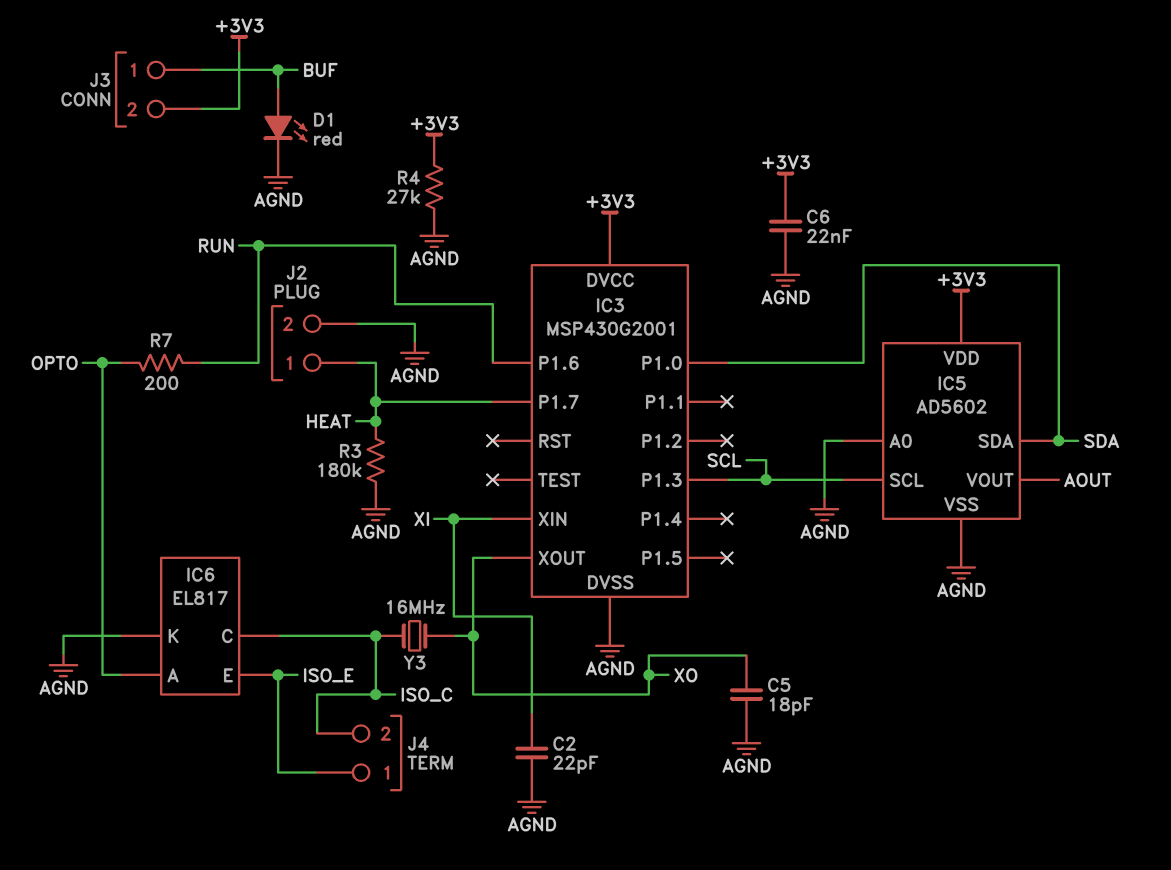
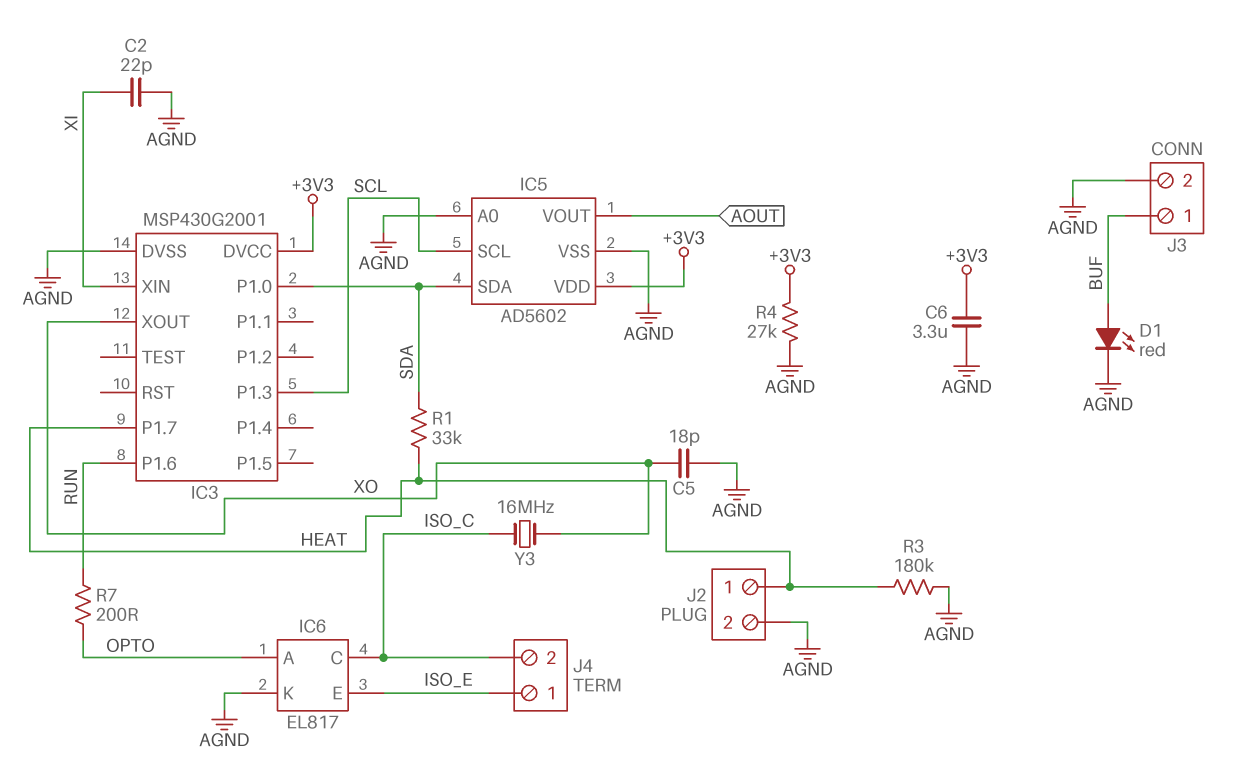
C6: 22nF (+3V3, AGND) -> 3.3uF (+3V3, AGND)
J3 pin 2: +3V3 -> AGND
R1: none -> 33k (HEAT, SDA)

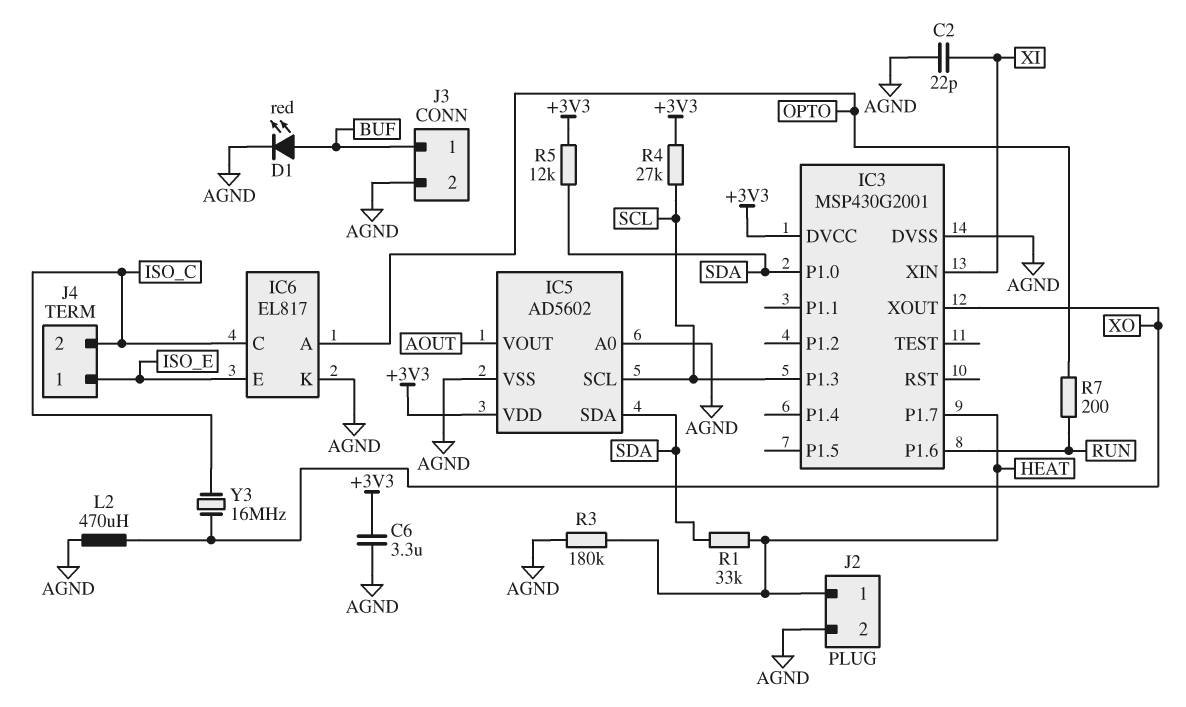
C5: 18pF (AGND, XO) -> none
L2: none -> 470uH (AGND, XO)
R4: 27k (+3V3, AGND) -> 27k (+3V3, SCL)
R5: none -> 12k (+3V3, SDA)

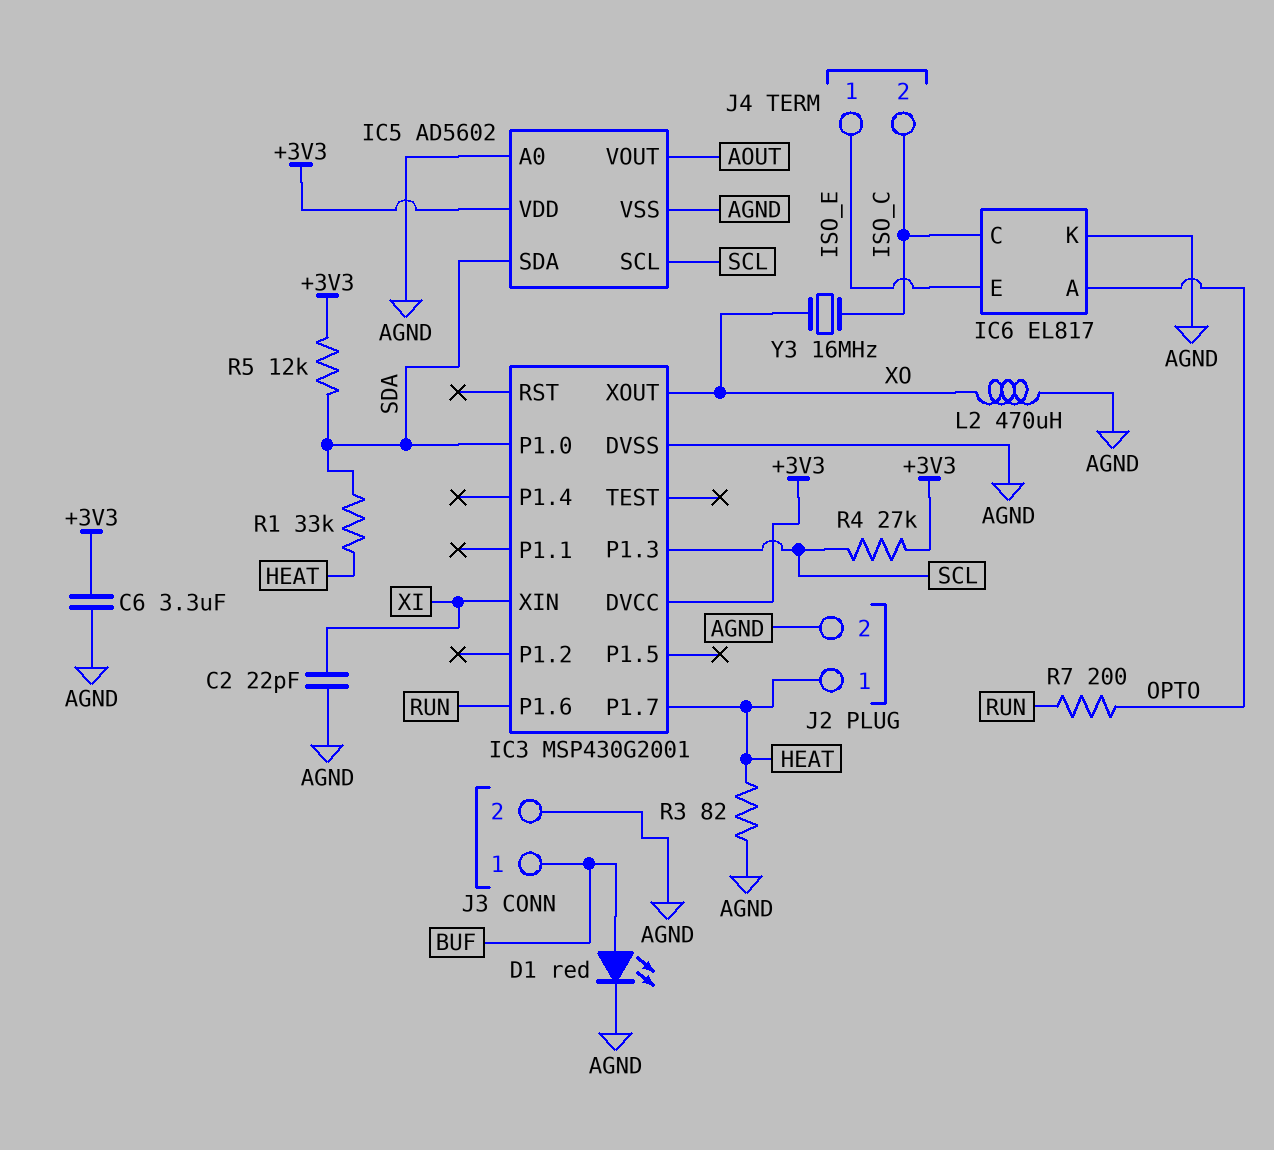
R3: 180k (AGND, HEAT) -> 82 (AGND, HEAT)

